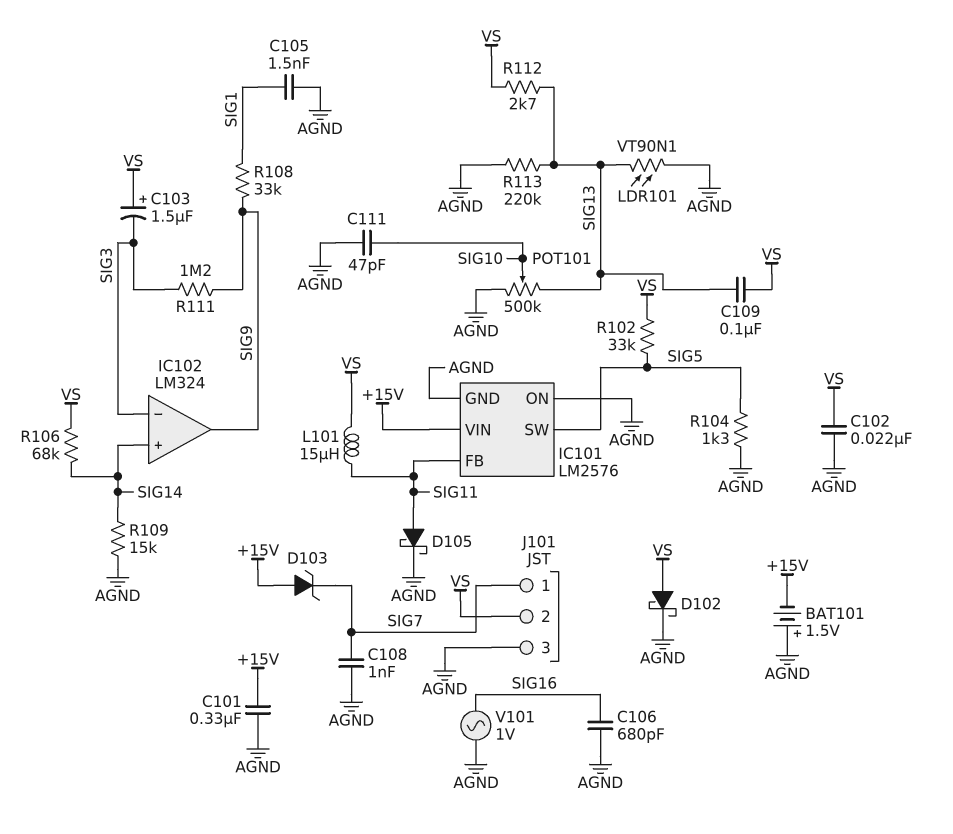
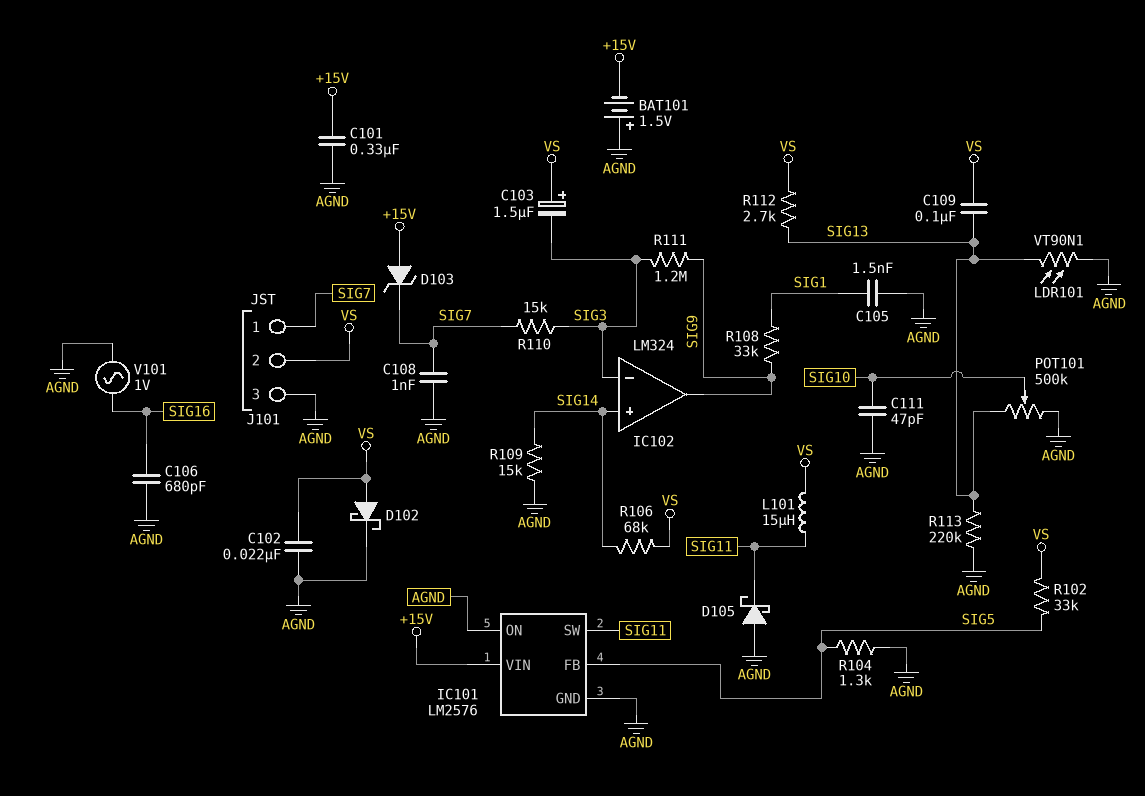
D105: schottky (A SIG11, K AGND) -> schottky (A AGND, K SIG11)
IC101 pin FB: SIG11 -> SIG5
IC101 pin SW: SIG5 -> SIG11
R110: none -> 15k (SIG3, SIG7)

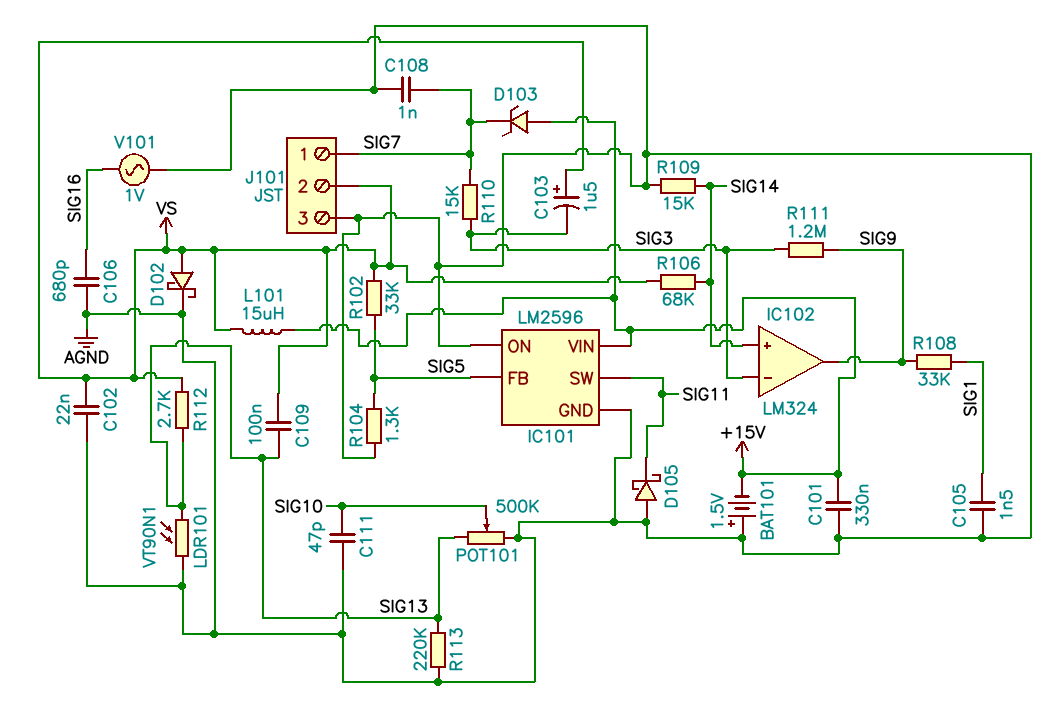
IC101: LM2576 -> LM2596
L101: 15uH (SIG11, VS) -> 15uH (+15V, VS)

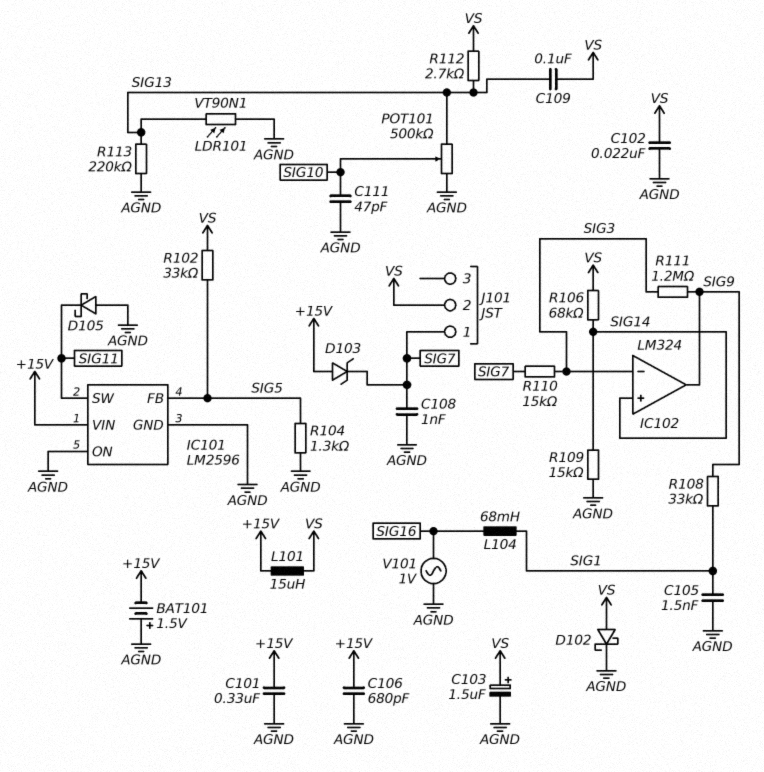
C103: 1.5uF (plus VS, minus SIG3) -> 1.5uF (plus VS, minus AGND)
C106: 680pF (AGND, SIG16) -> 680pF (+15V, AGND)
J101 pin 3: AGND -> none
L104: none -> 68mH (SIG1, SIG16)

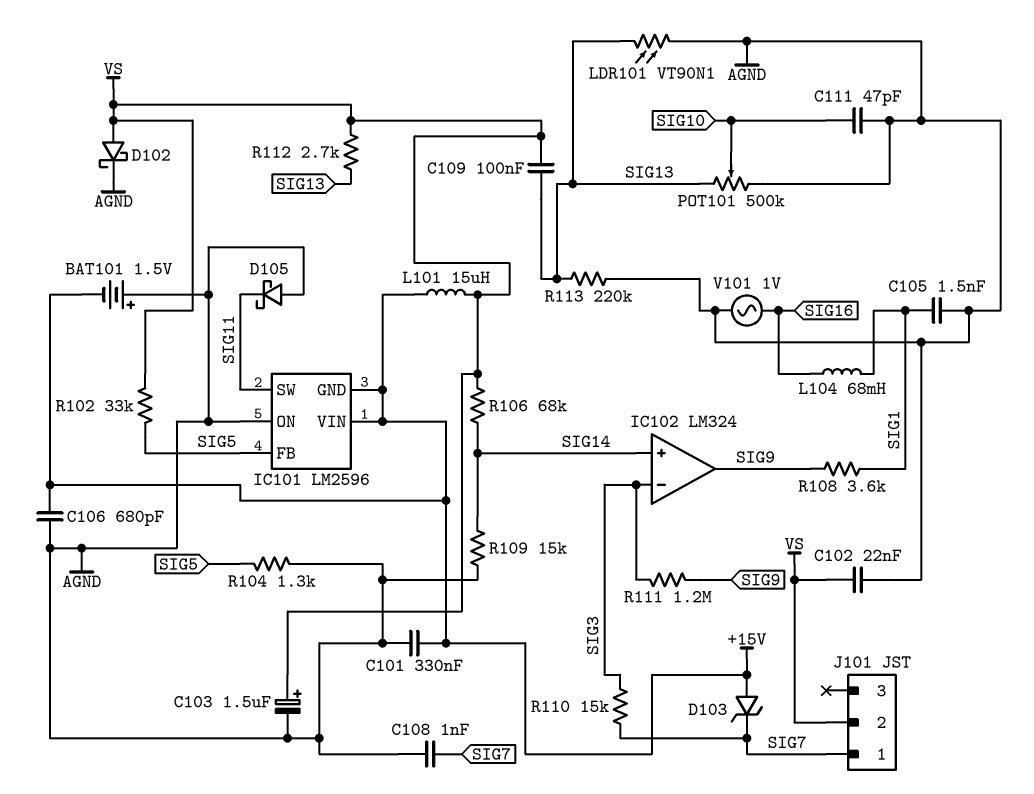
IC101 pin GND: AGND -> +15V
R108: 33k (SIG1, SIG9) -> 3.6k (SIG1, SIG9)

